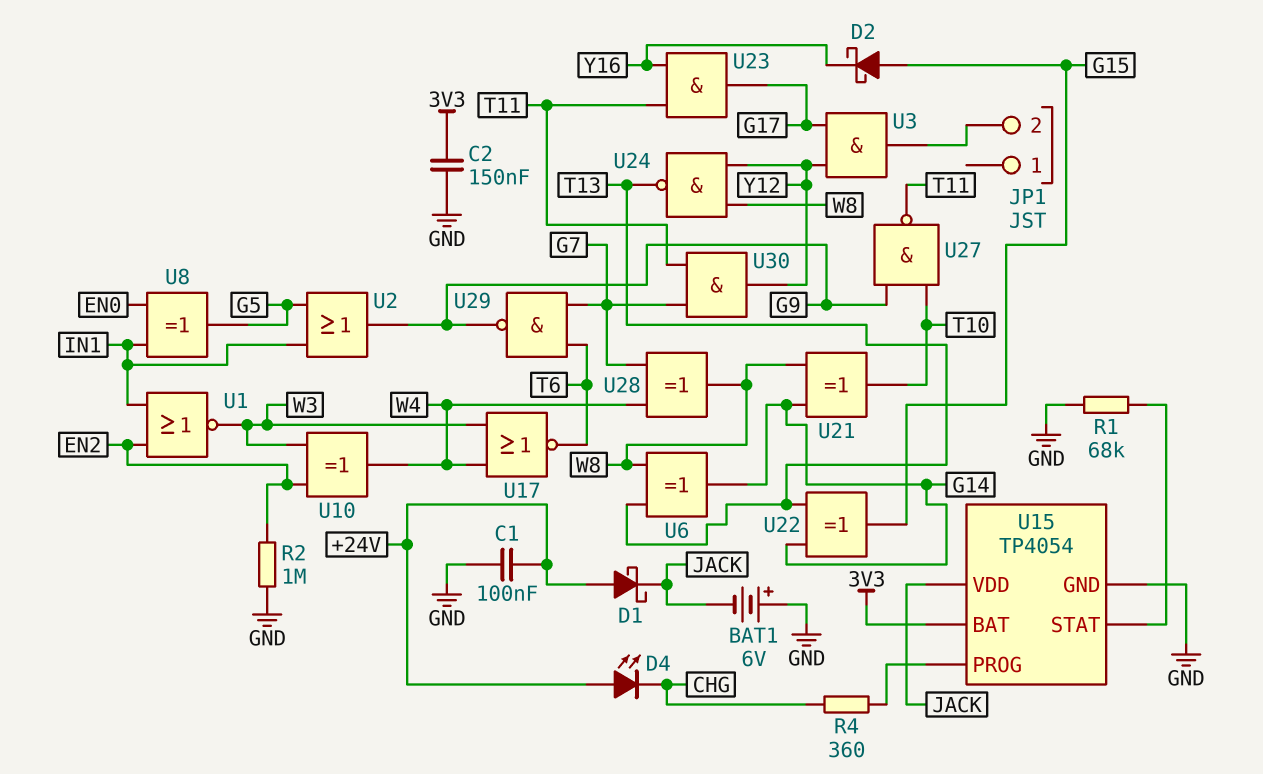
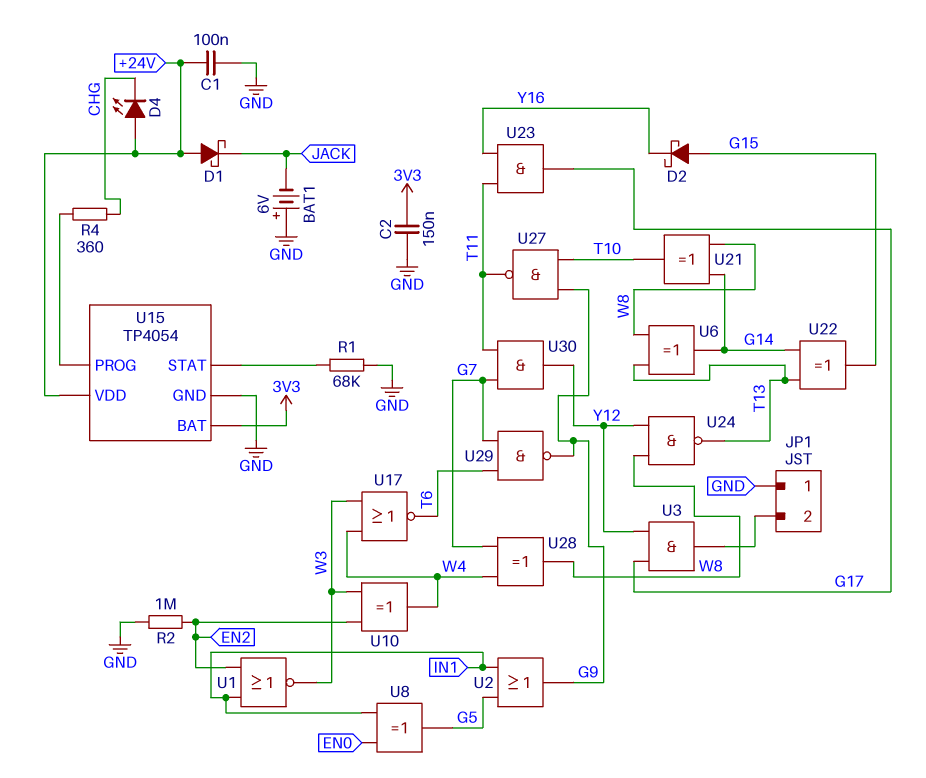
JP1 pin 1: none -> GND
U15 pin VDD: JACK -> +24V

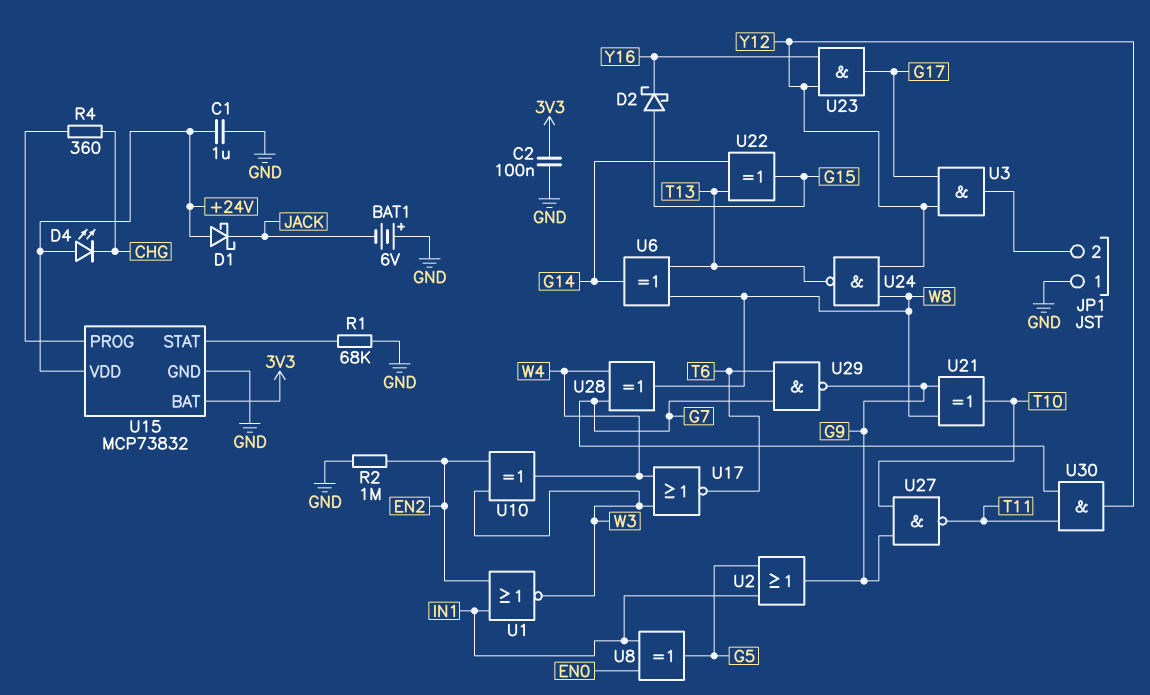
C1: 100nF (+24V, GND) -> 1uF (+24V, GND)
C2: 150nF (3V3, GND) -> 100nF (3V3, GND)
U15: TP4054 -> MCP73832
U21: XOR (in G14, in W8, out T10) -> XOR (in G9, in W8, out T10)
U23: AND (in T11, in Y16, out G17) -> AND (in Y12, in Y16, out G17)

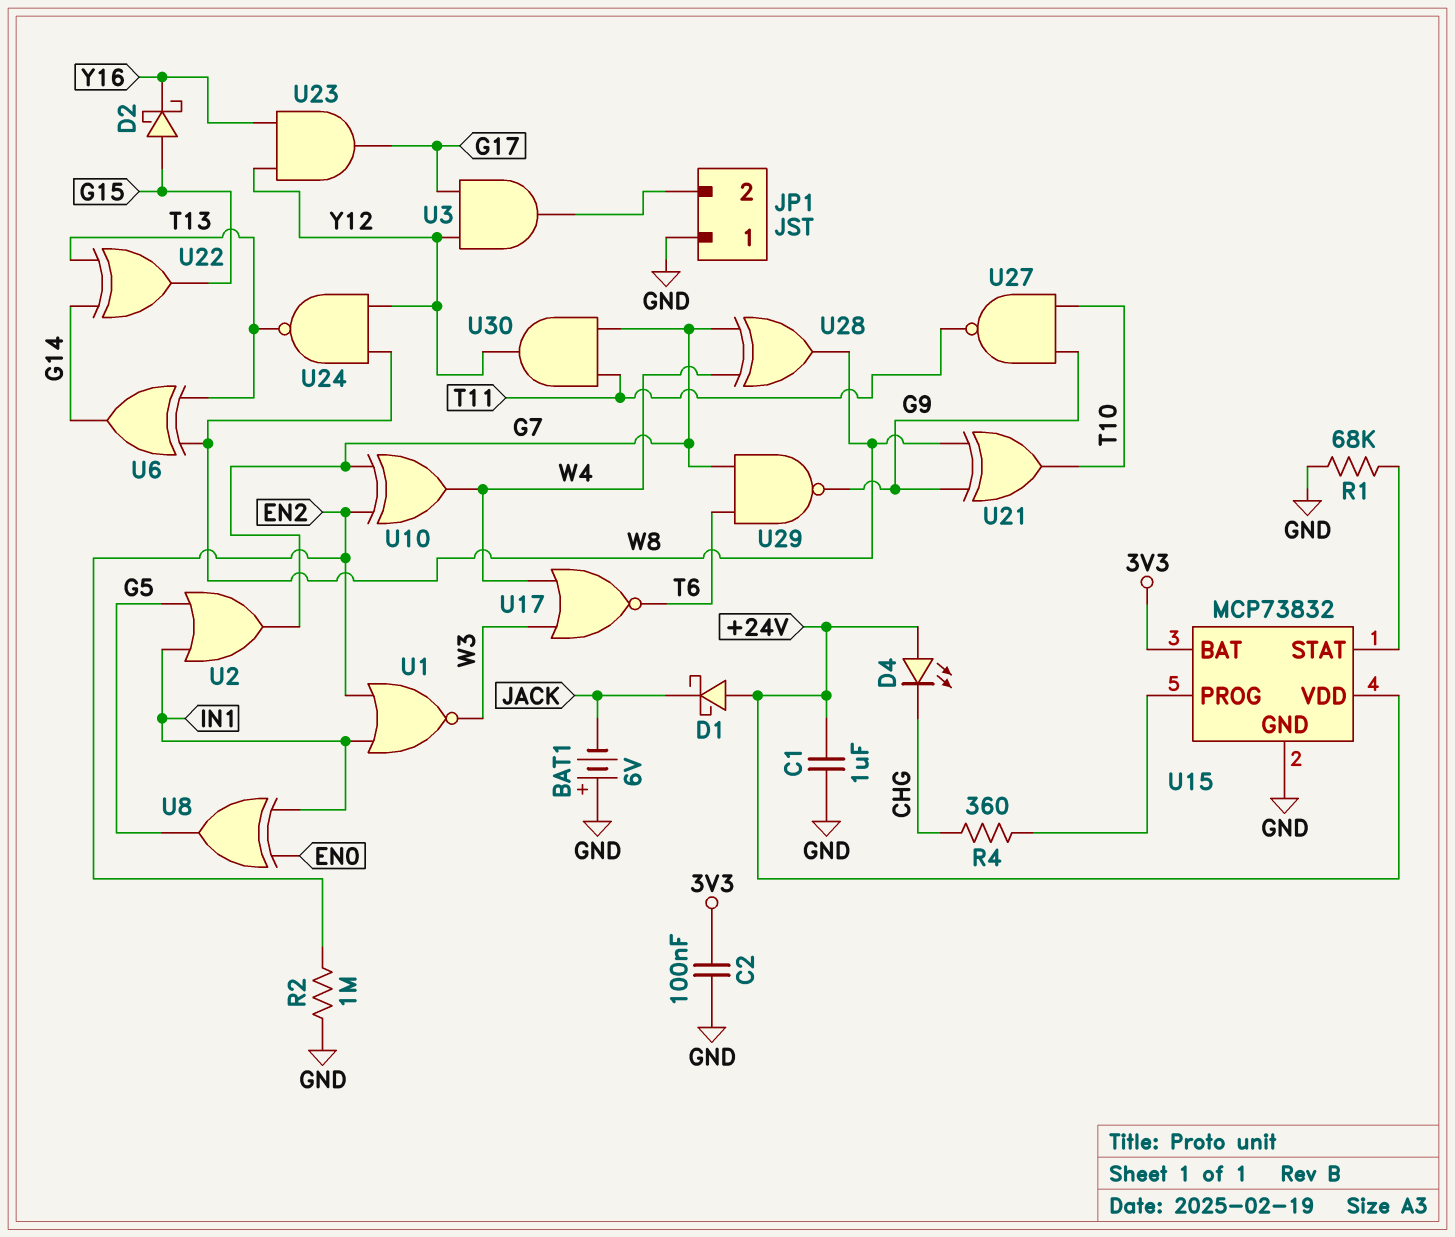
U2: OR (in G5, in IN1, out G9) -> OR (in G5, in IN1, out G7)
U10: XOR (in EN2, in W3, out W4) -> XOR (in EN2, in G7, out W4)

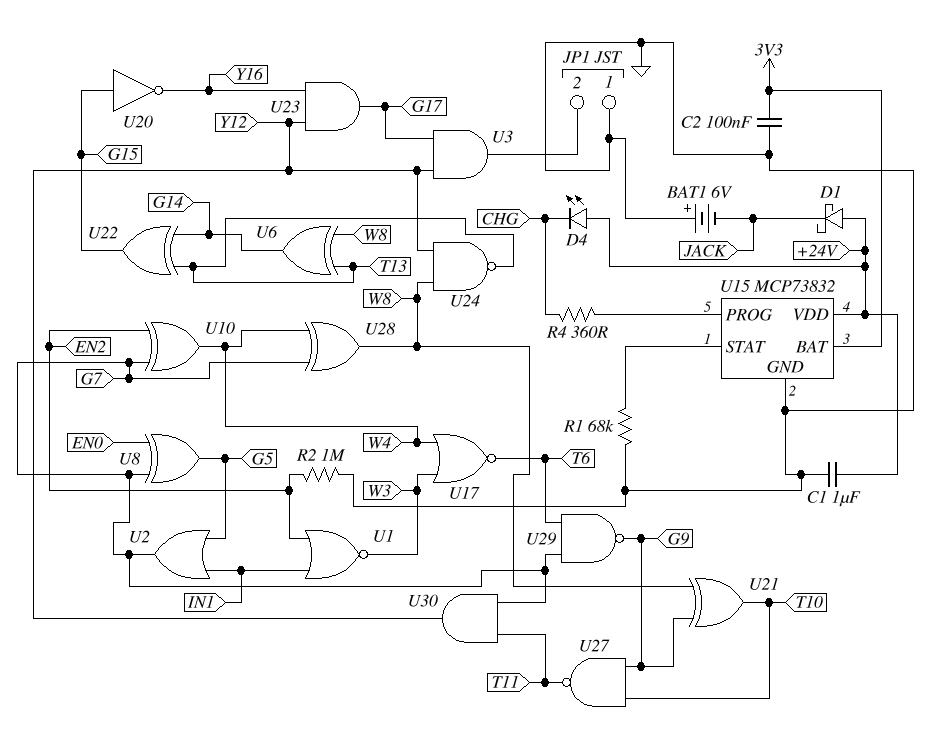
D2: schottky (A G15, K Y16) -> none
U8: XOR (in EN0, in IN1, out G5) -> XOR (in EN0, in G7, out G5)
U20: none -> NOT (in G15, out Y16)

